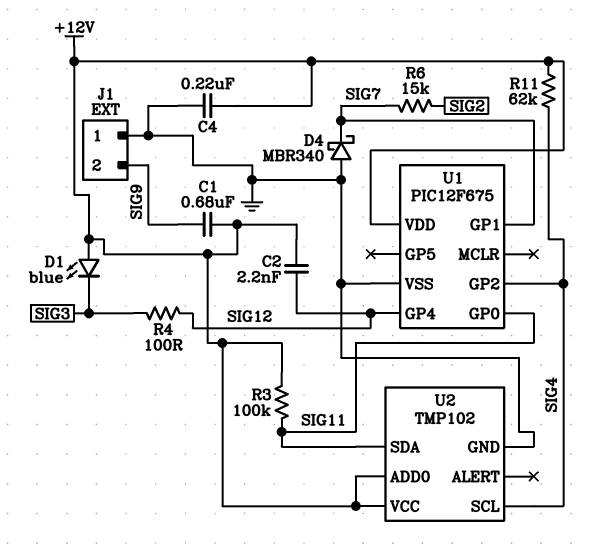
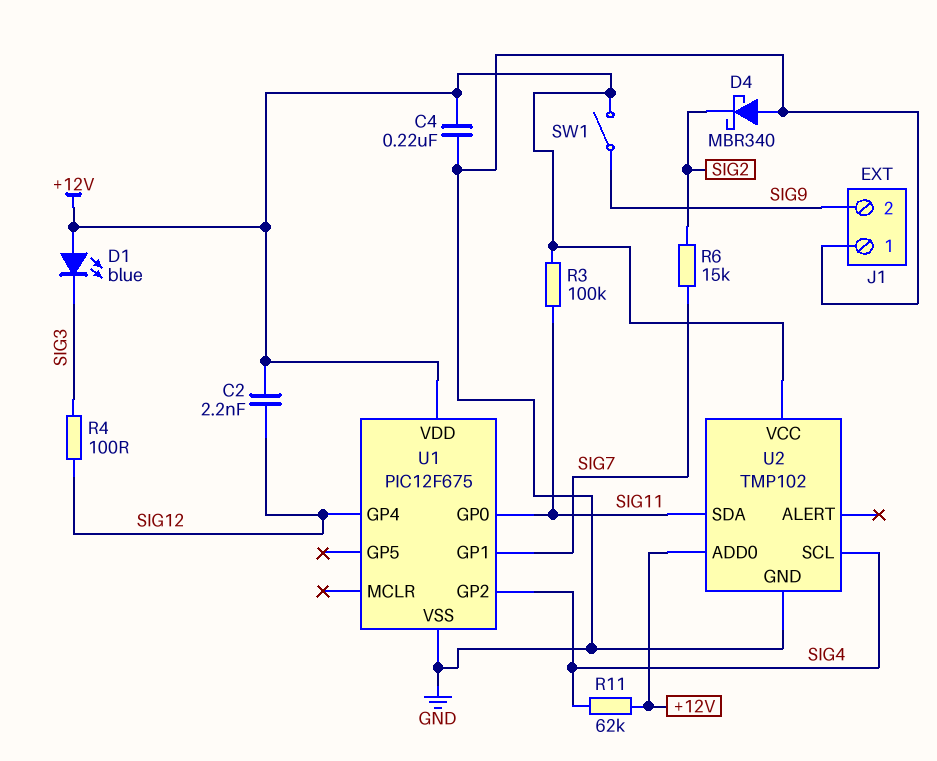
C1: 680nF (+12V, SIG9) -> none
D4: schottky MBR340 (A GND, K SIG7) -> schottky MBR340 (A GND, K SIG2)
SW1: none -> switch (+12V, SIG9)

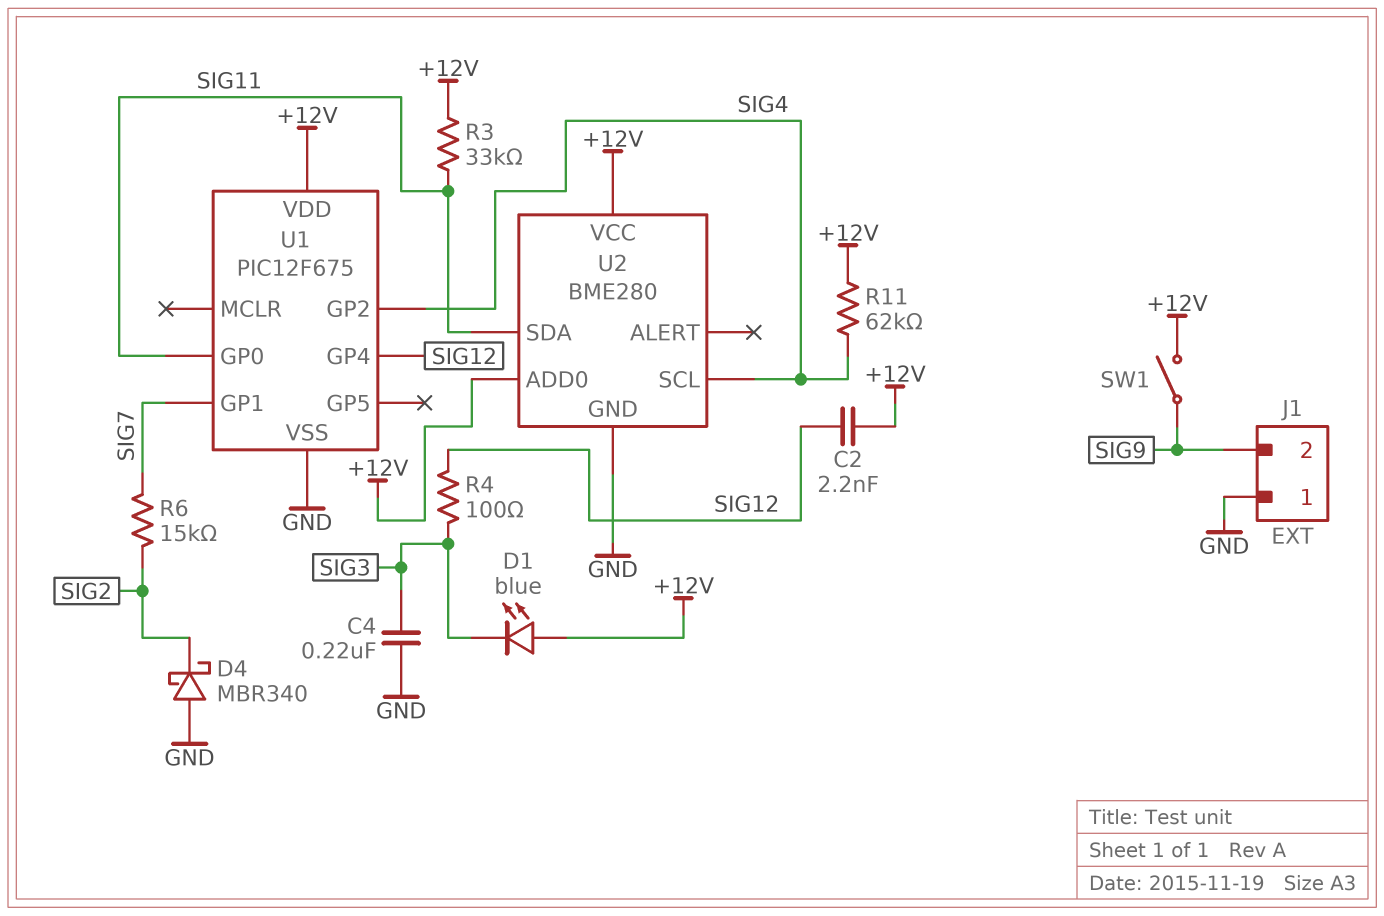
C4: 220nF (+12V, GND) -> 220nF (GND, SIG3)
R3: 100k (+12V, SIG11) -> 33k (+12V, SIG11)
U2: TMP102 -> BME280

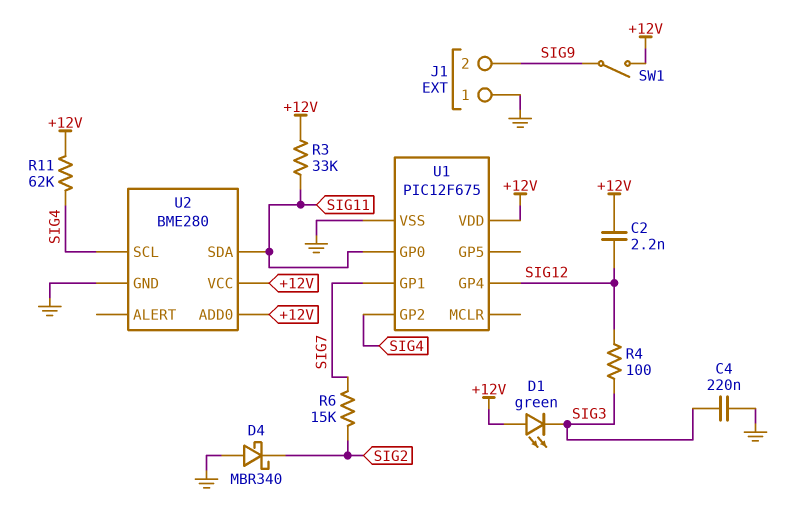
D1: LED blue (A +12V, K SIG3) -> LED green (A +12V, K SIG3)

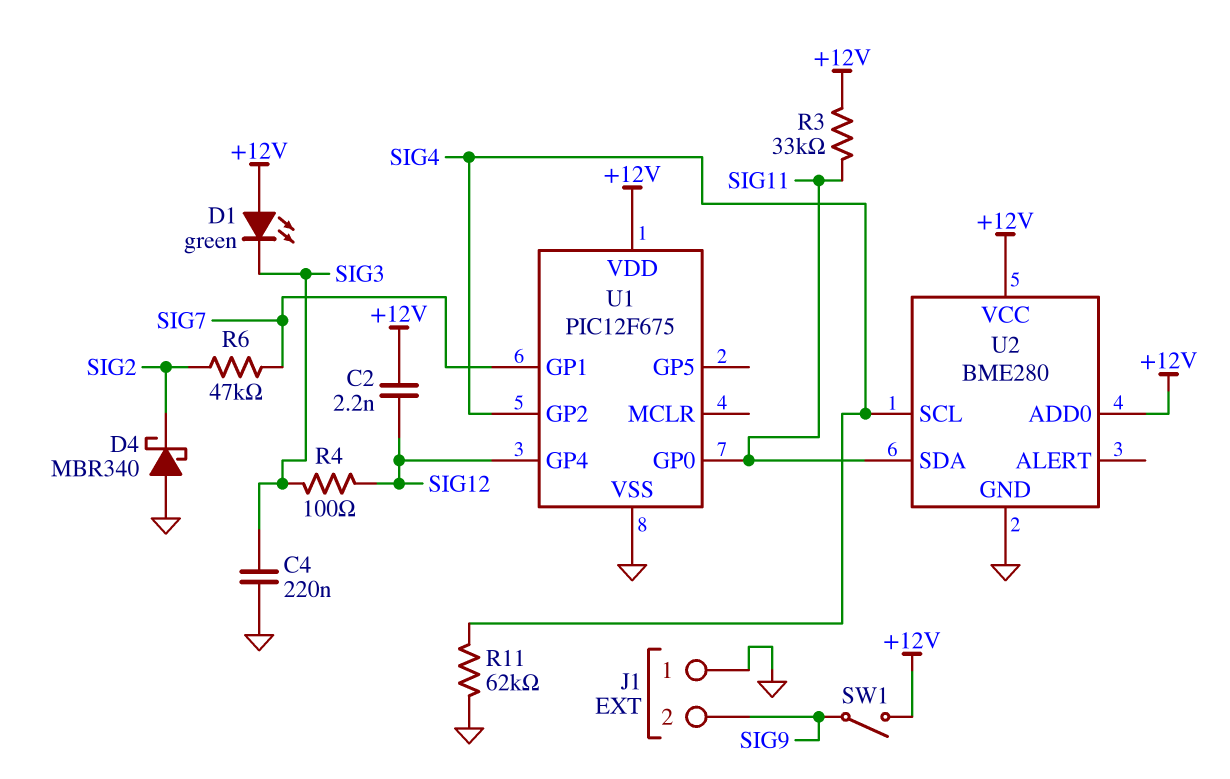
R6: 15k (SIG2, SIG7) -> 47k (SIG2, SIG7)
R11: 62k (+12V, SIG4) -> 62k (GND, SIG4)

